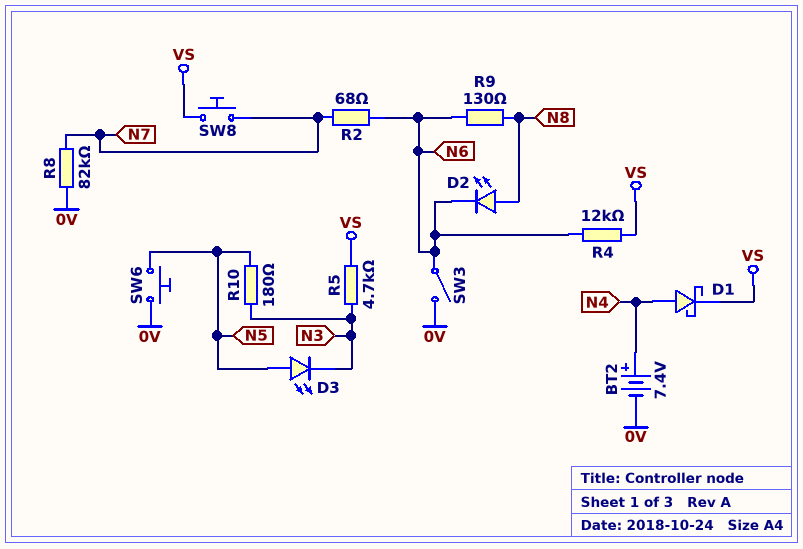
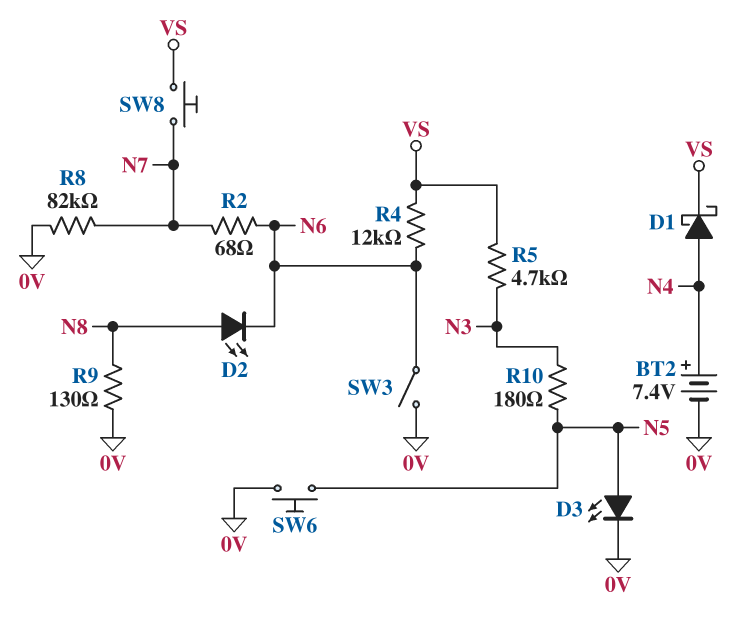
D3: LED (A N5, K N3) -> LED (A N5, K 0V)
R9: 130 (N6, N8) -> 130 (0V, N8)

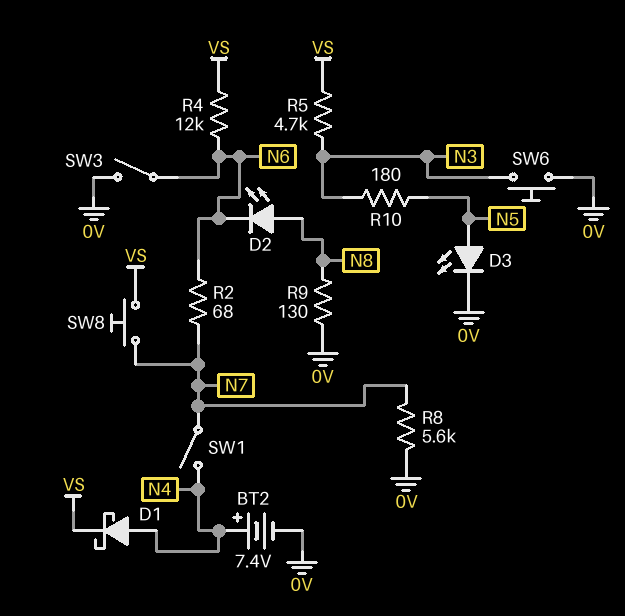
R8: 82k (0V, N7) -> 5.6k (0V, N7)
SW1: none -> switch (N4, N7)
SW6: button (0V, N5) -> button (0V, N3)

